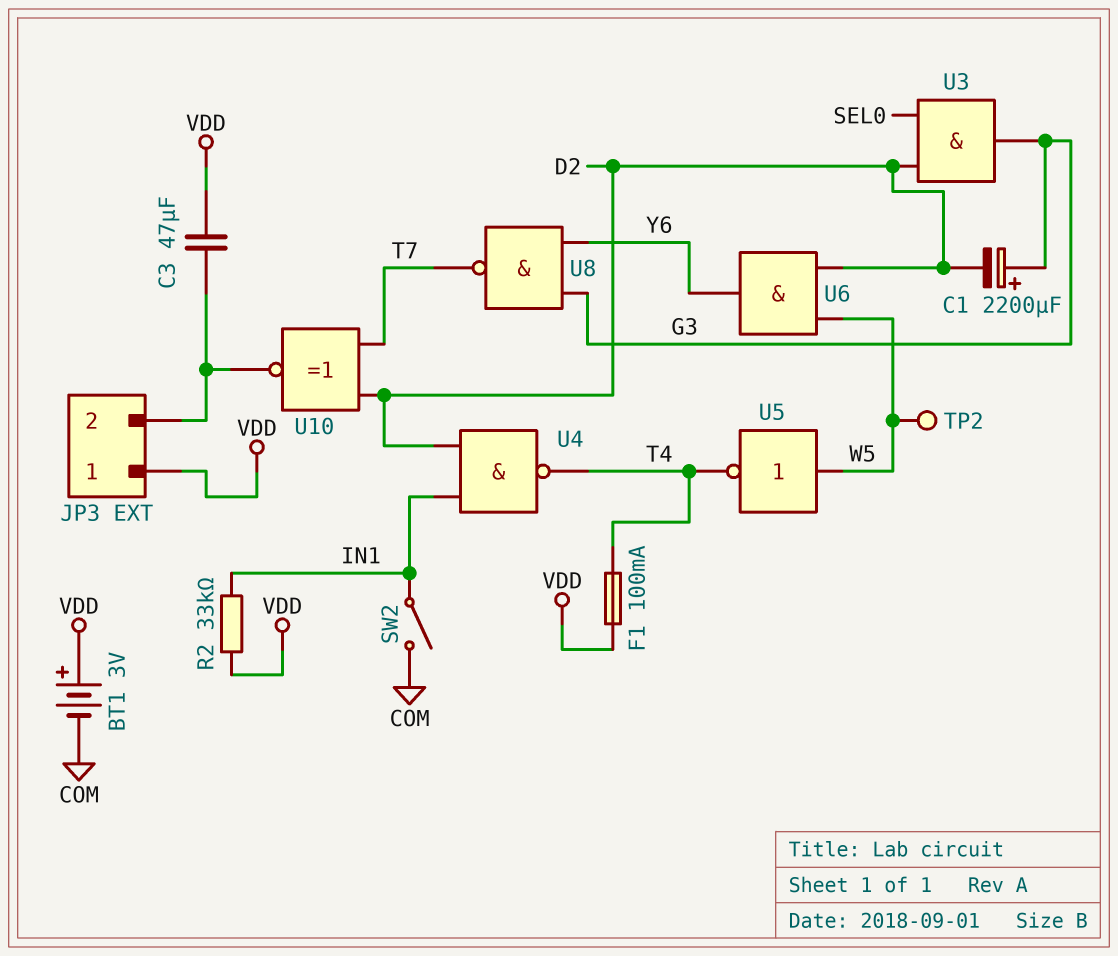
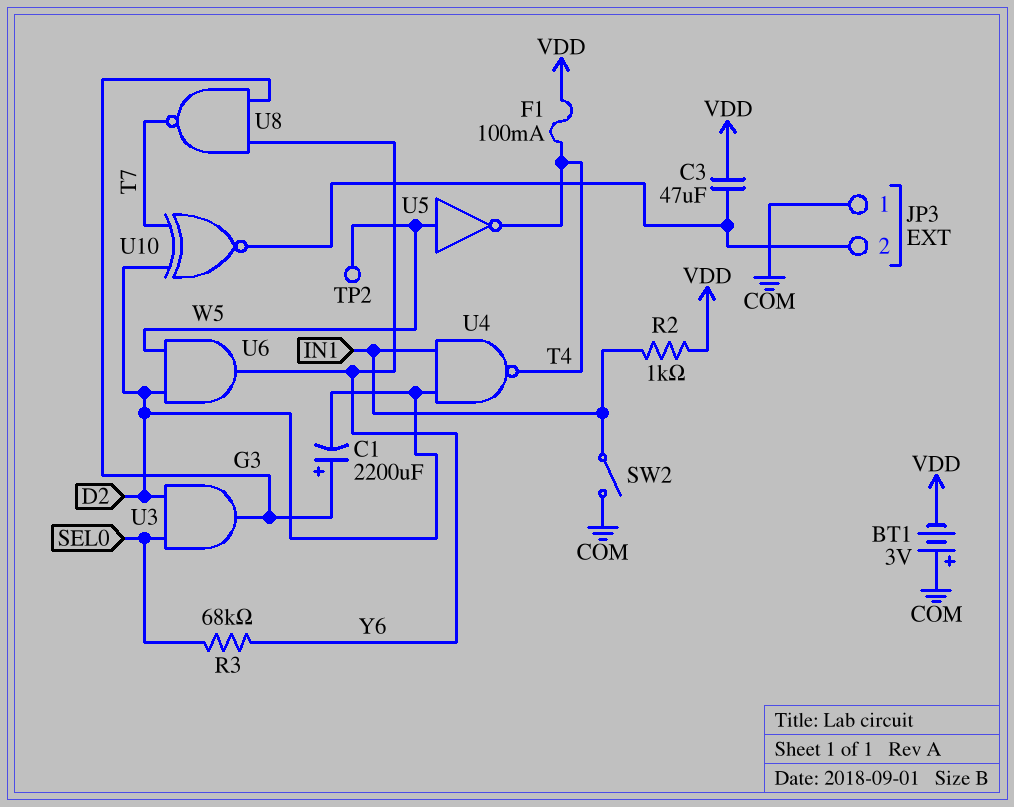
BT1: 3V (plus VDD, minus COM) -> 3V (plus COM, minus VDD)
JP3 pin 1: VDD -> COM
R2: 33k (IN1, VDD) -> 1k (IN1, VDD)
R3: none -> 68k (SEL0, Y6)

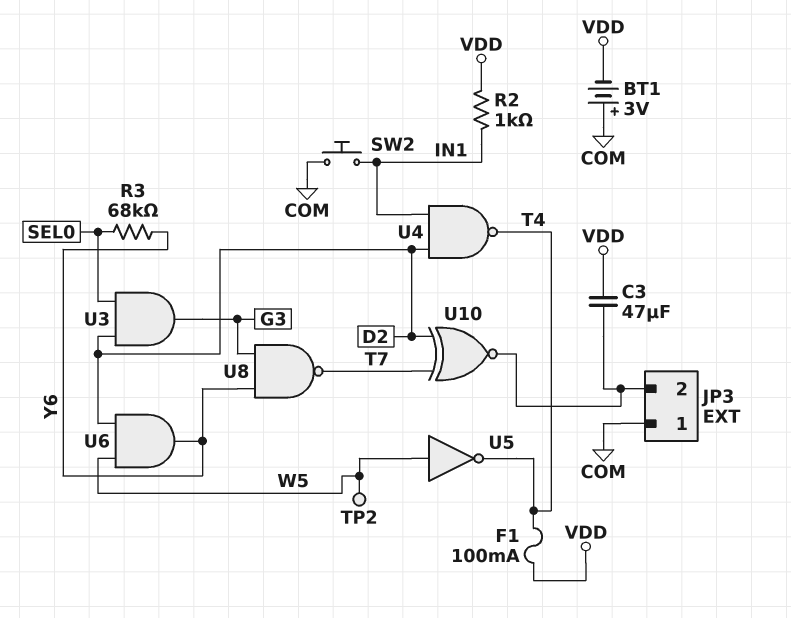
C1: 2200uF (plus G3, minus D2) -> none
SW2: switch (COM, IN1) -> button (COM, IN1)

